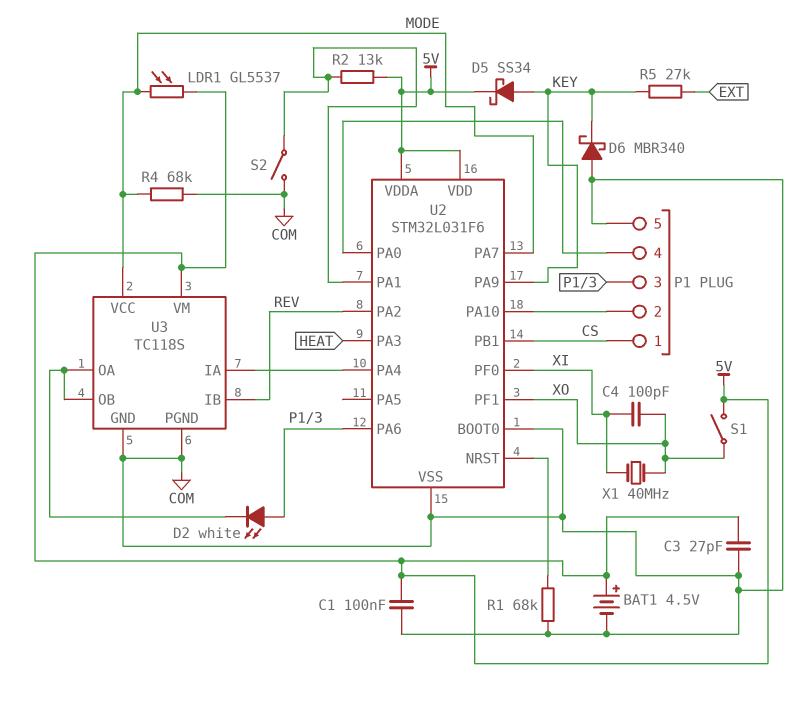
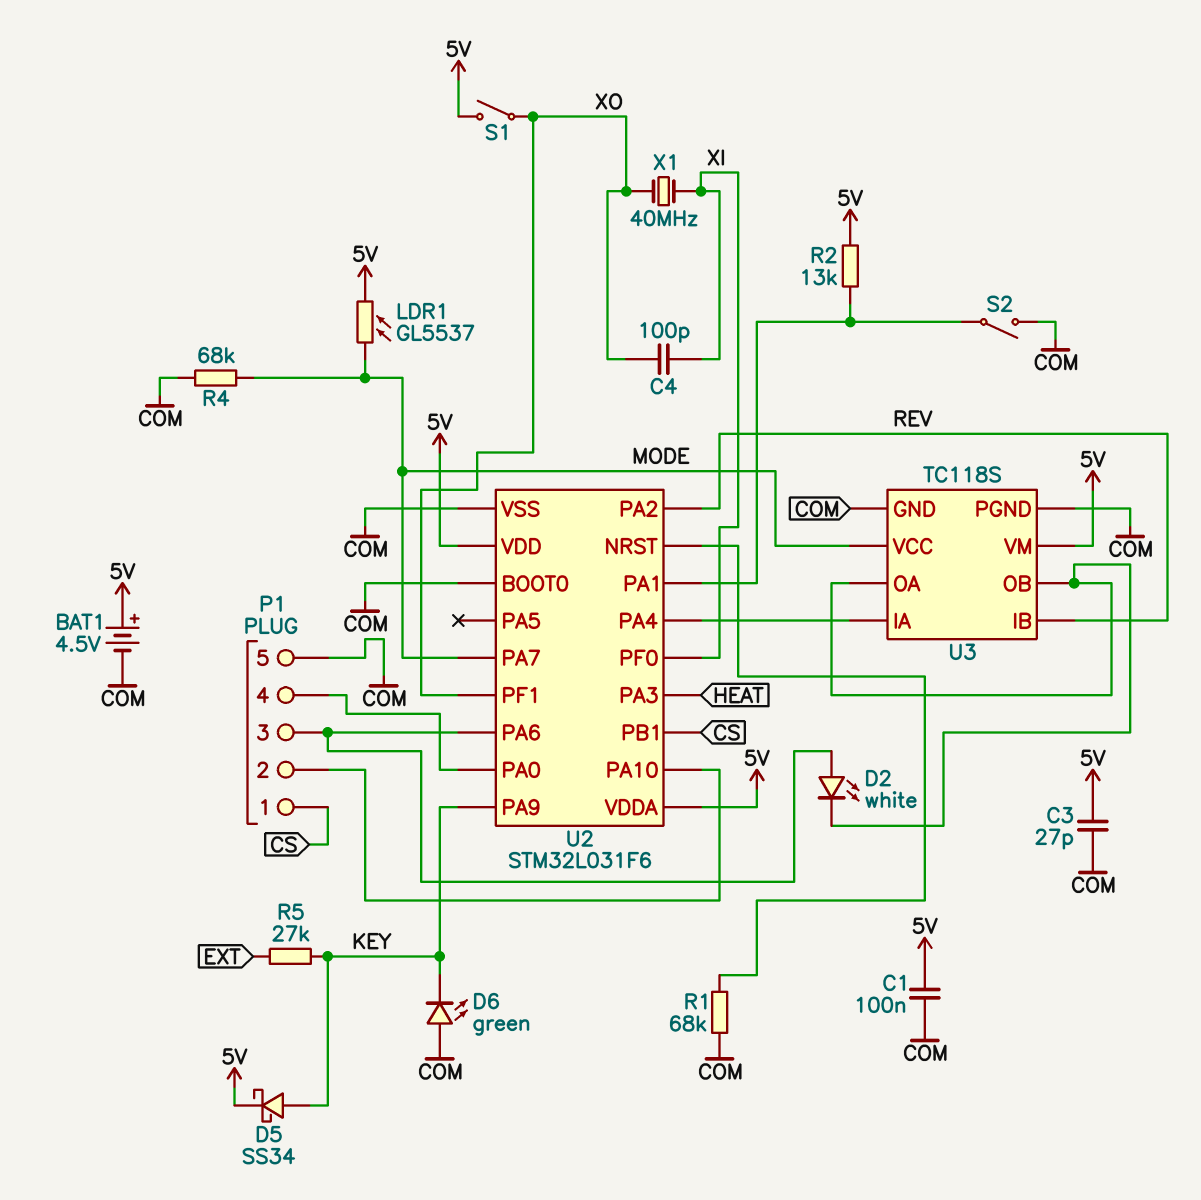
D6: schottky MBR340 (A COM, K KEY) -> LED green (A COM, K KEY)

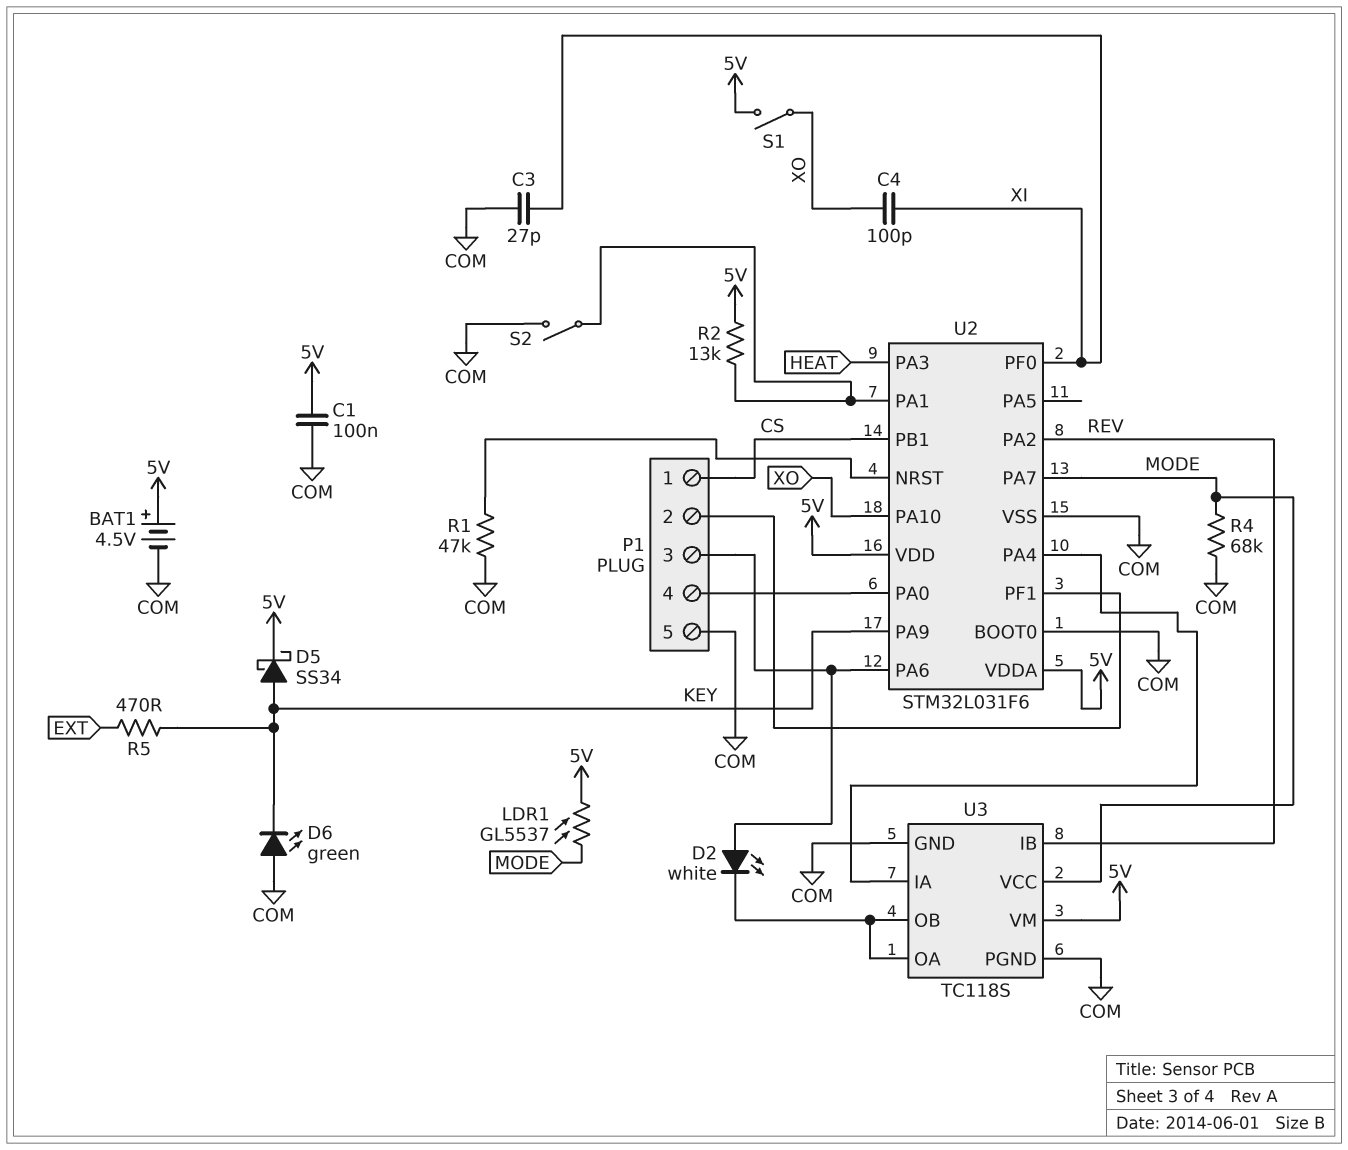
C3: 27pF (5V, COM) -> 27pF (COM, XI)
R1: 68k (COM, U2/NRST) -> 47k (COM, U2/NRST)
R5: 27k (EXT, KEY) -> 470 (EXT, KEY)
U2 pin PA10: P1/2 -> XO
U2 pin PF1: XO -> P1/2
X1: 40MHz (XI, XO) -> none

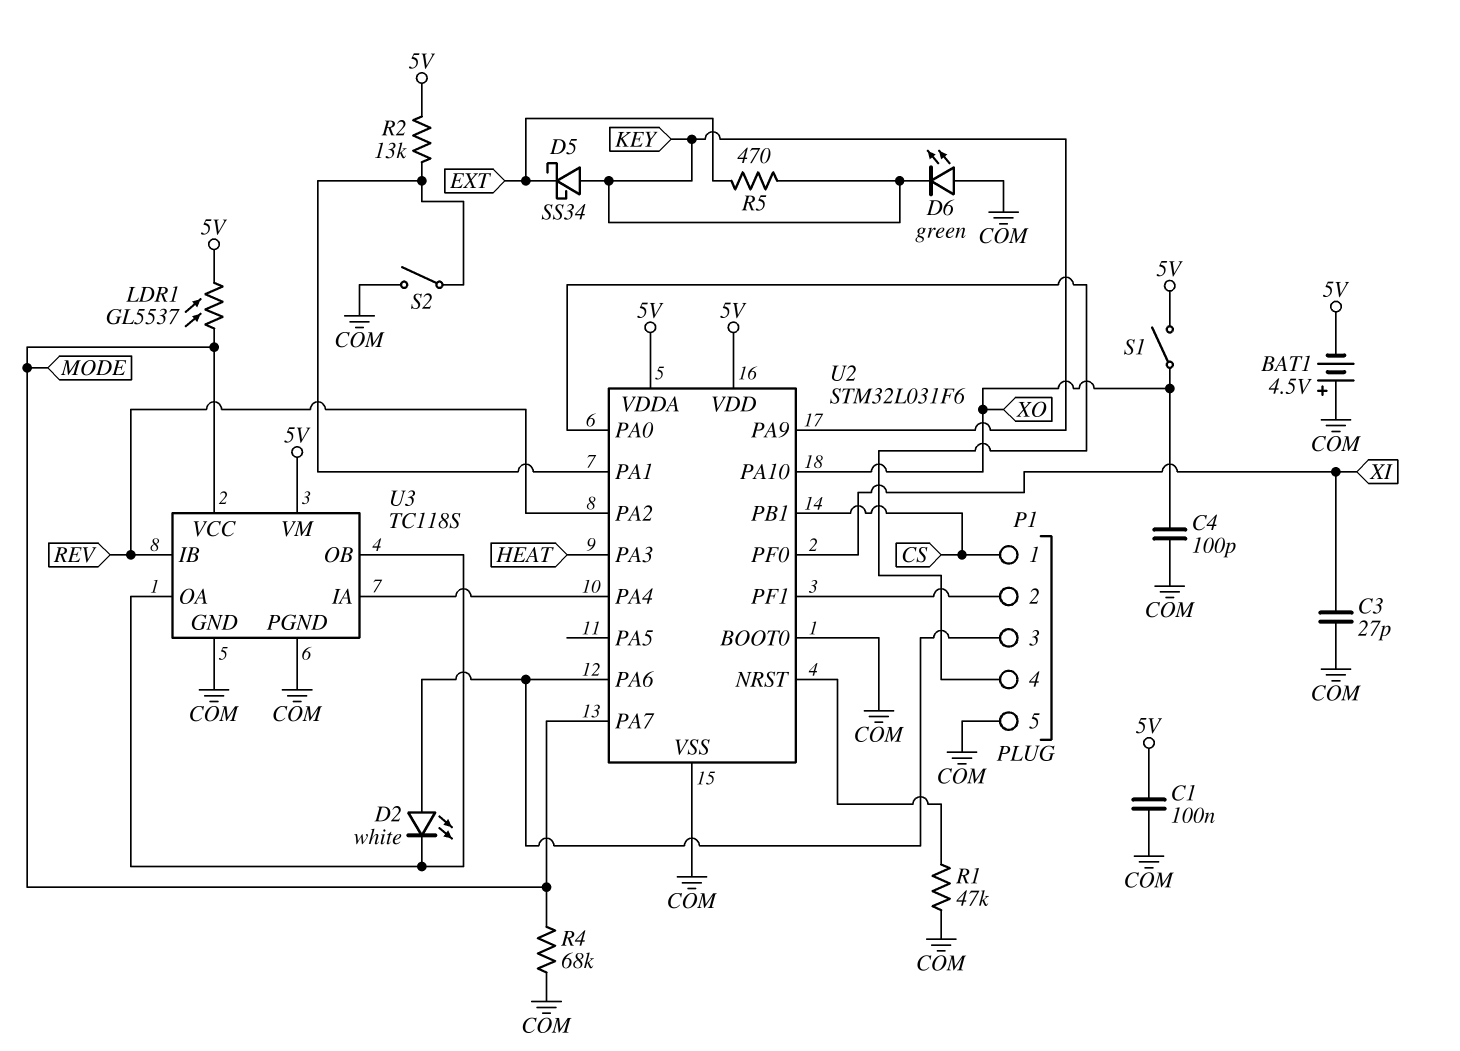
BAT1: 4.5V (plus 5V, minus COM) -> 4.5V (plus COM, minus 5V)
C4: 100pF (XI, XO) -> 100pF (COM, XO)
D5: schottky SS34 (A KEY, K 5V) -> schottky SS34 (A KEY, K EXT)

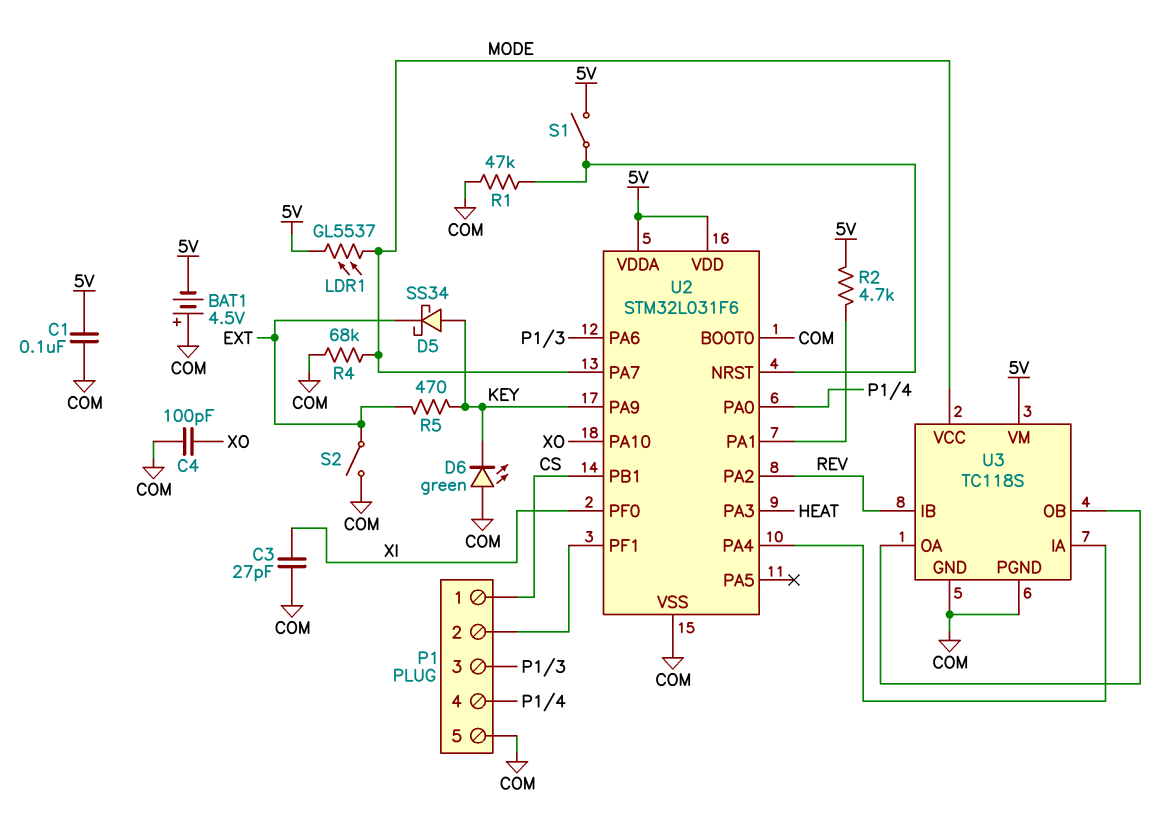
D2: LED white (A P1/3, K U3/OA) -> none
R2: 13k (5V, U2/PA1) -> 4.7k (5V, U2/PA1)
S1: switch (5V, XO) -> switch (5V, U2/NRST)
S2: switch (COM, U2/PA1) -> switch (COM, EXT)

